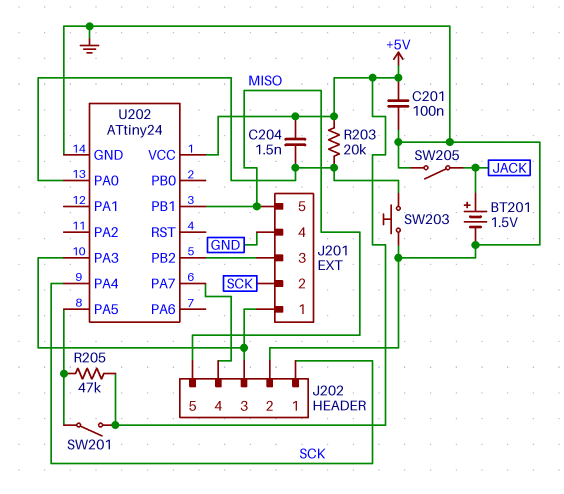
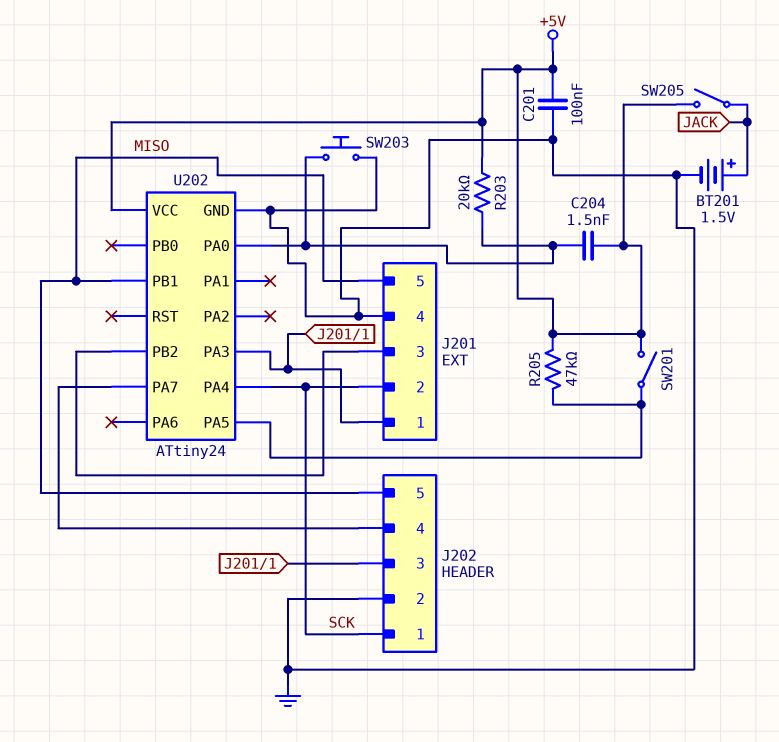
SW205: switch (GND, JACK) -> switch (+5V, JACK)

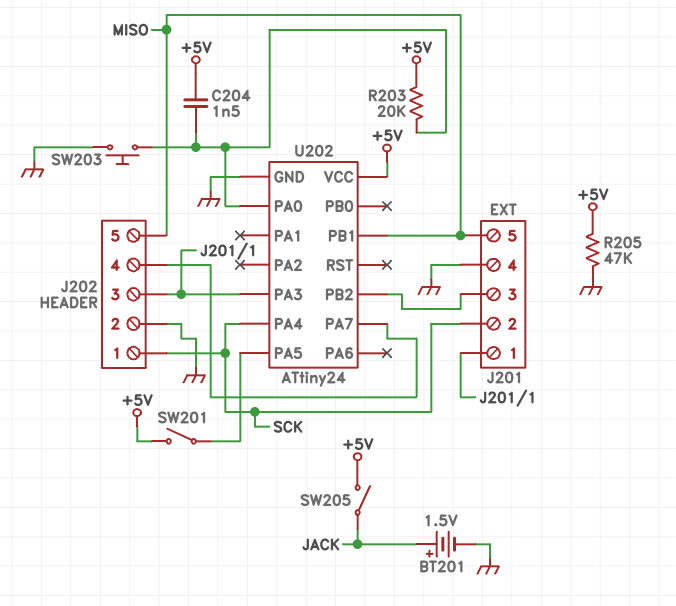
C201: 100nF (+5V, GND) -> none
R205: 47k (+5V, U202/PA5) -> 47k (+5V, GND)

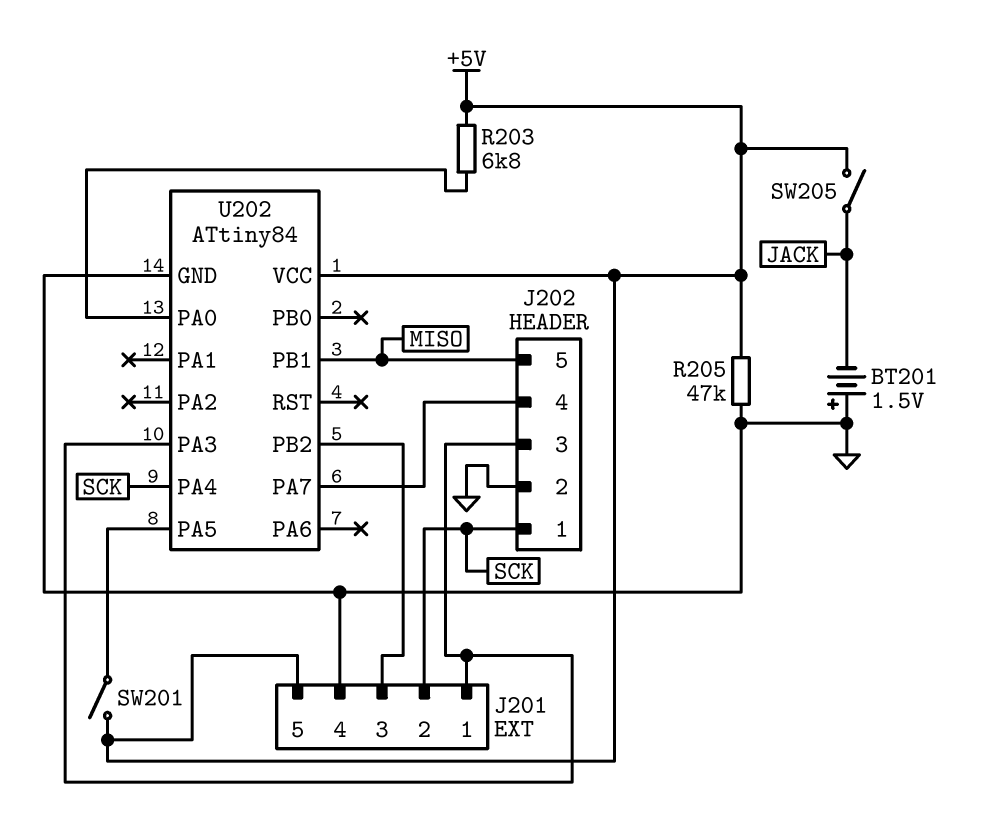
BT201: 1.5V (plus JACK, minus GND) -> 1.5V (plus GND, minus JACK)
C204: 1.5nF (+5V, U202/PA0) -> none
J201 pin 5: MISO -> +5V
R203: 20k (+5V, U202/PA0) -> 6.8k (+5V, U202/PA0)
SW203: button (GND, U202/PA0) -> none
U202: ATtiny24 -> ATtiny84

